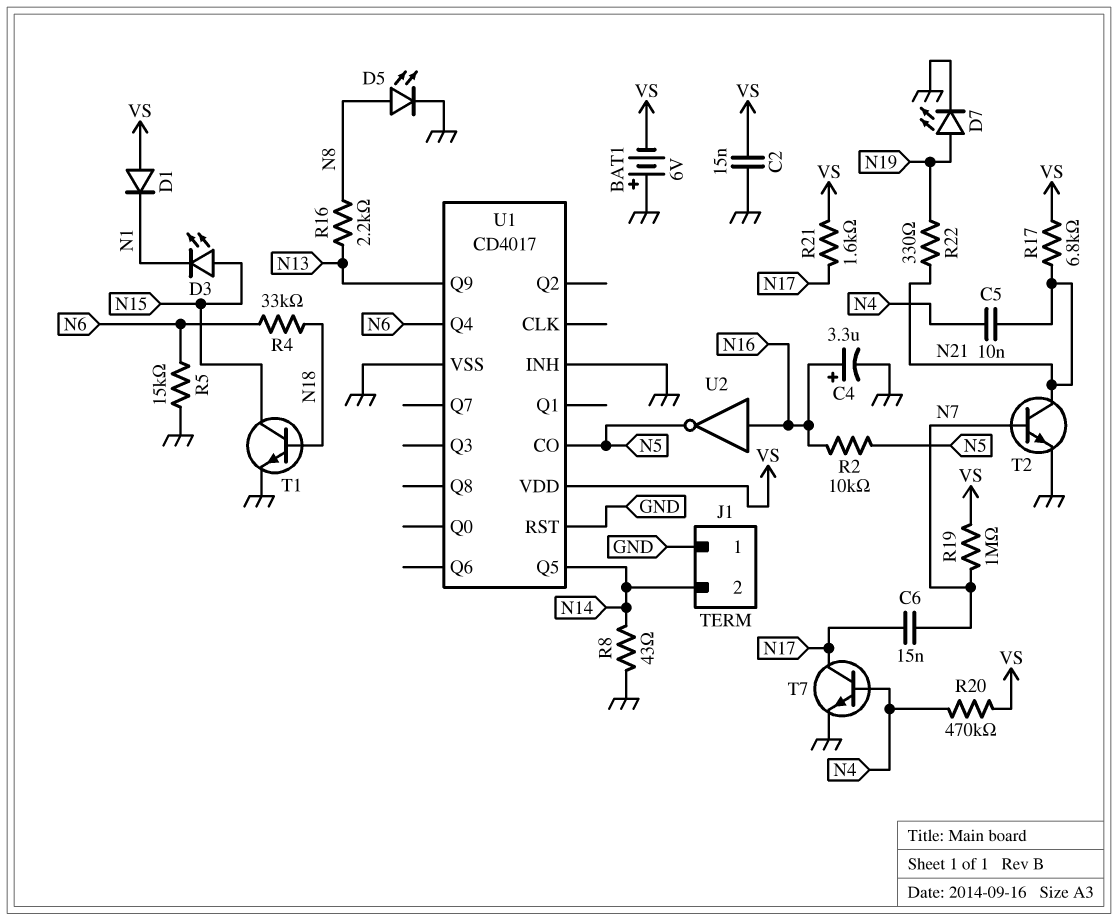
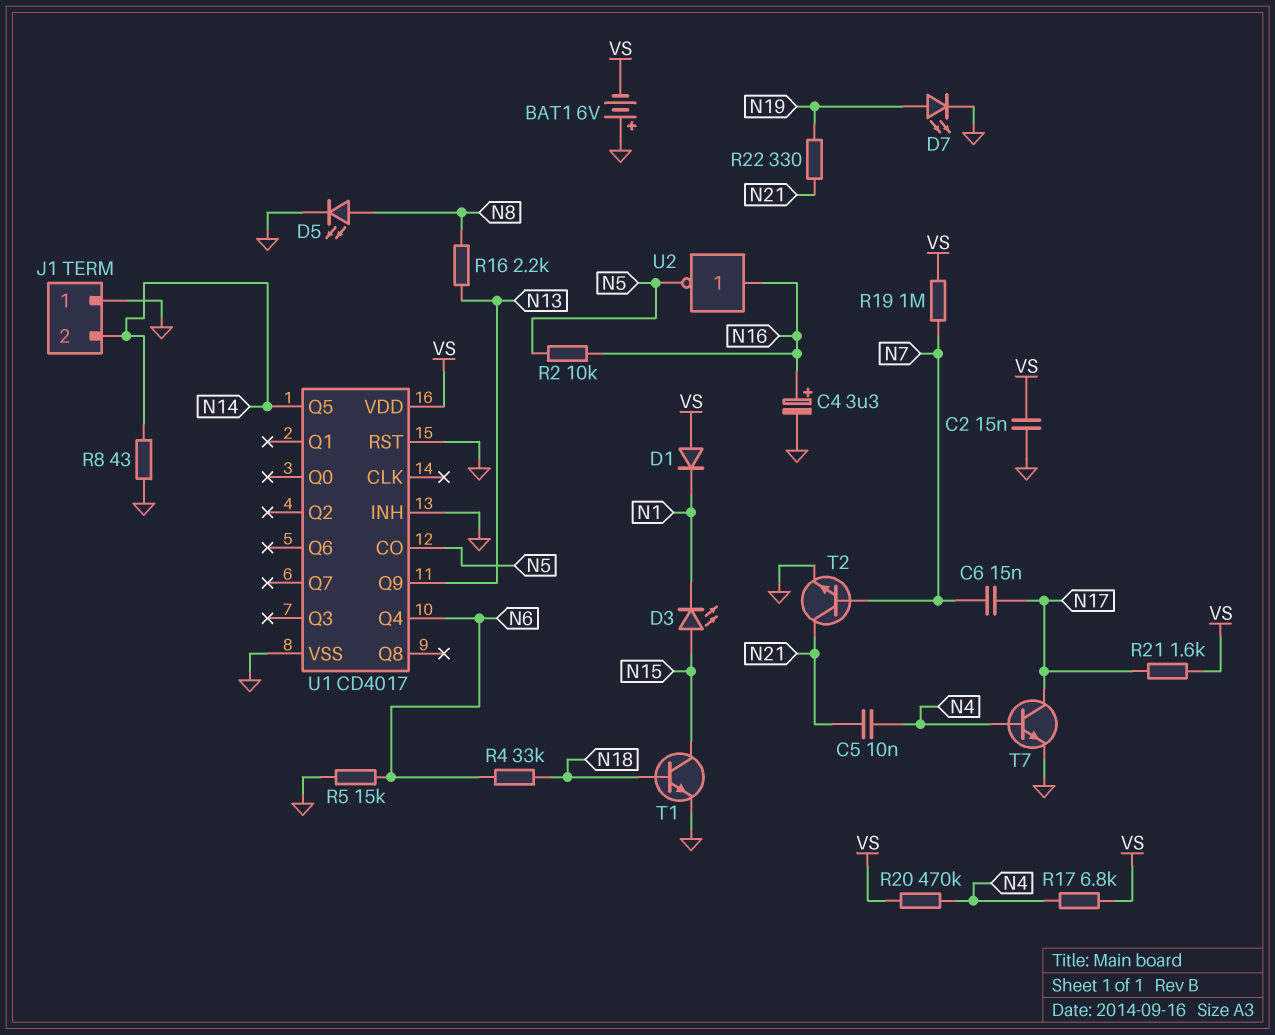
R17: 6.8k (N21, VS) -> 6.8k (N4, VS)

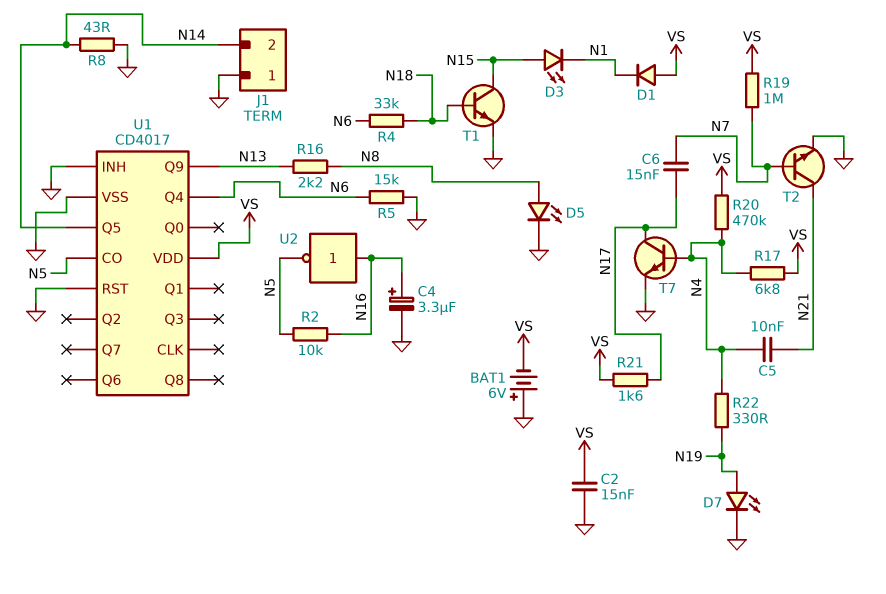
R22: 330 (N19, N21) -> 330 (N4, N19)

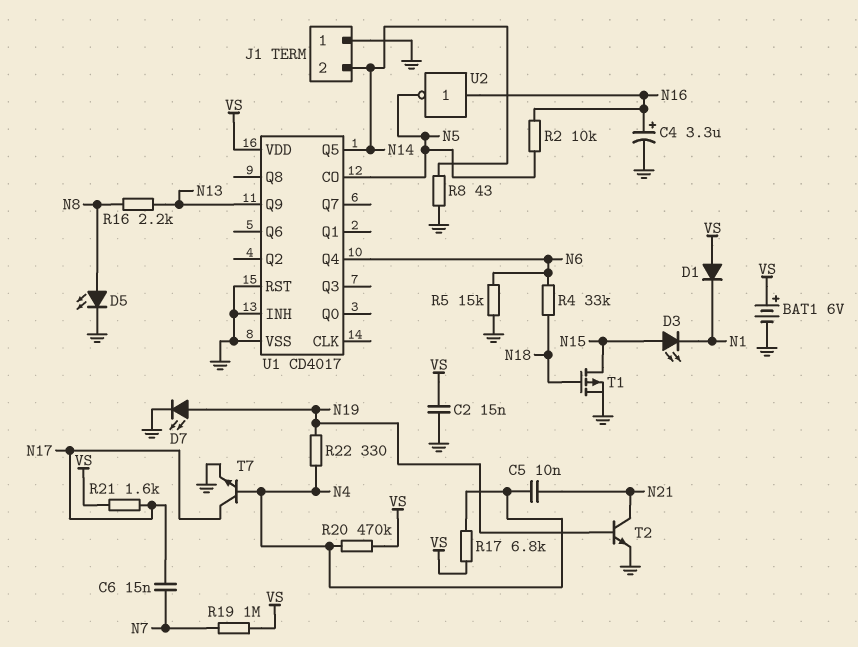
BAT1: 6V (plus GND, minus VS) -> 6V (plus VS, minus GND)
T1: NPN (B N18, C N15, E GND) -> PMOS (G N18, D N15, S GND)
T2: NPN (B N7, C N21, E GND) -> NPN (B N19, C N21, E GND)

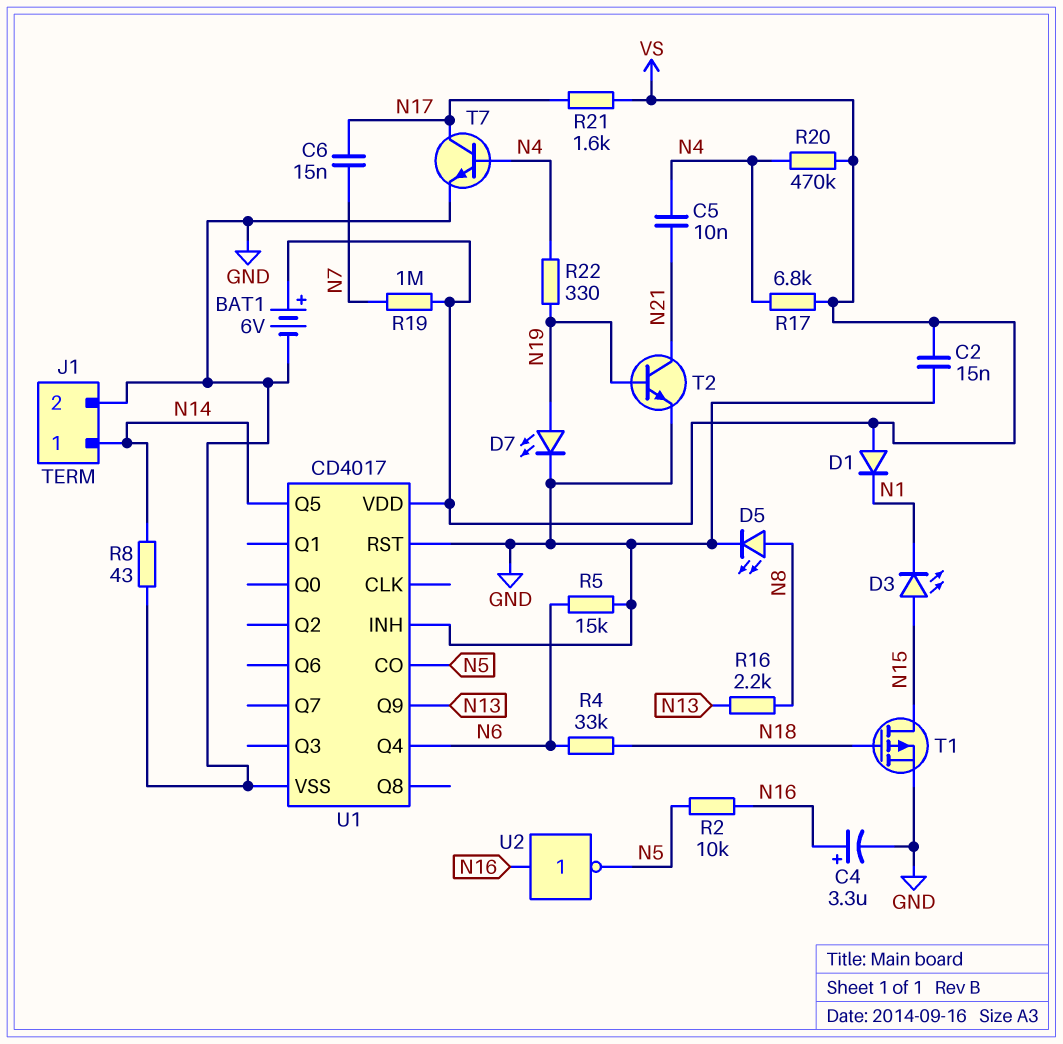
J1 pin 1: GND -> N14
J1 pin 2: N14 -> GND

